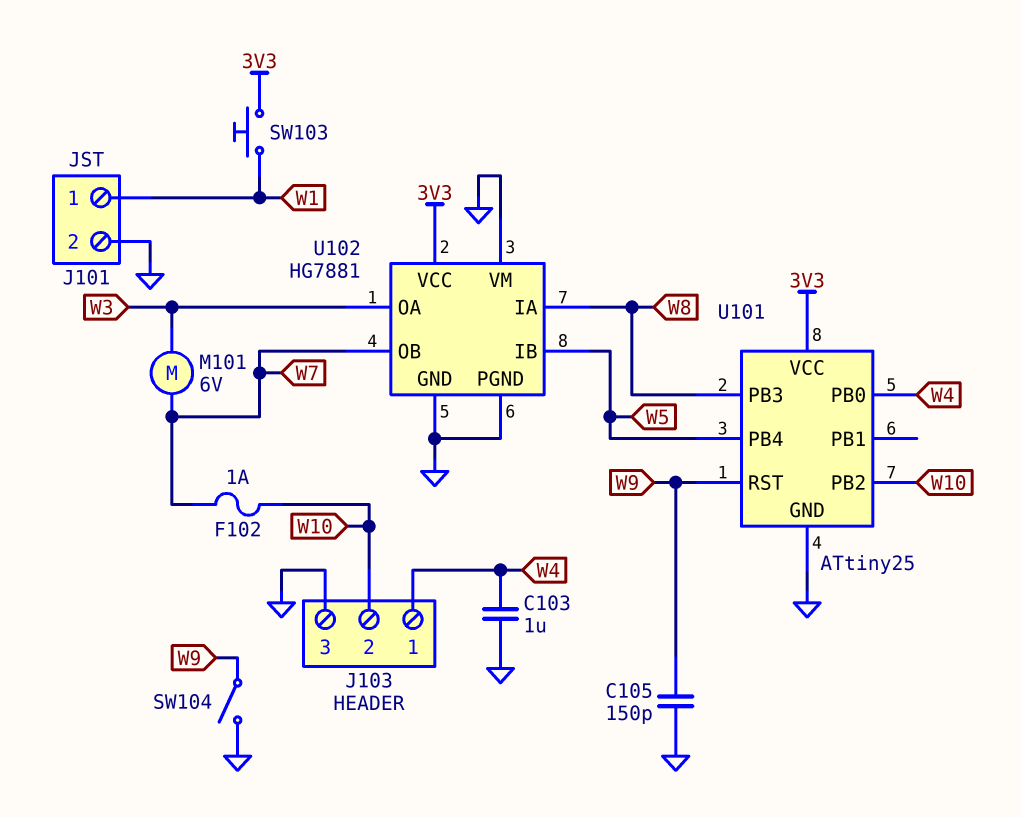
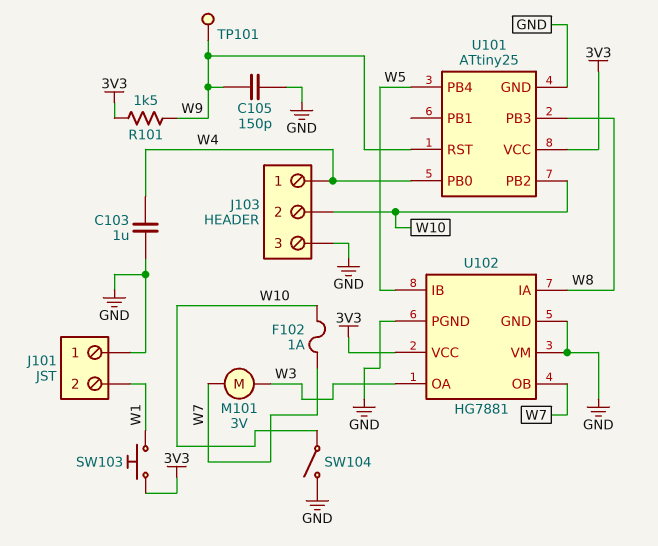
J101 pin 1: W1 -> GND
J101 pin 2: GND -> W1
M101: motor 6V (W3, W7) -> motor 3V (W3, W7)
R101: none -> 1.5k (3V3, W9)
SW104: switch (GND, W9) -> switch (GND, W10)
TP101: none -> test point (W9)

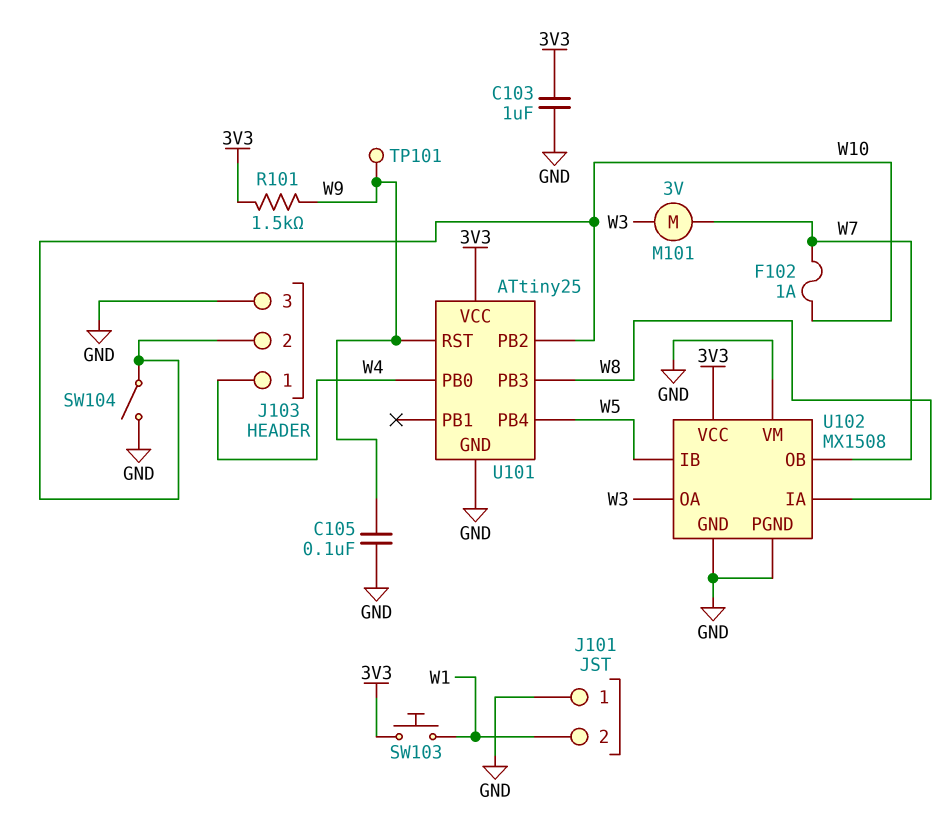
C103: 1uF (GND, W4) -> 1uF (3V3, GND)
C105: 150pF (GND, W9) -> 100nF (GND, W9)
U102: HG7881 -> MX1508

